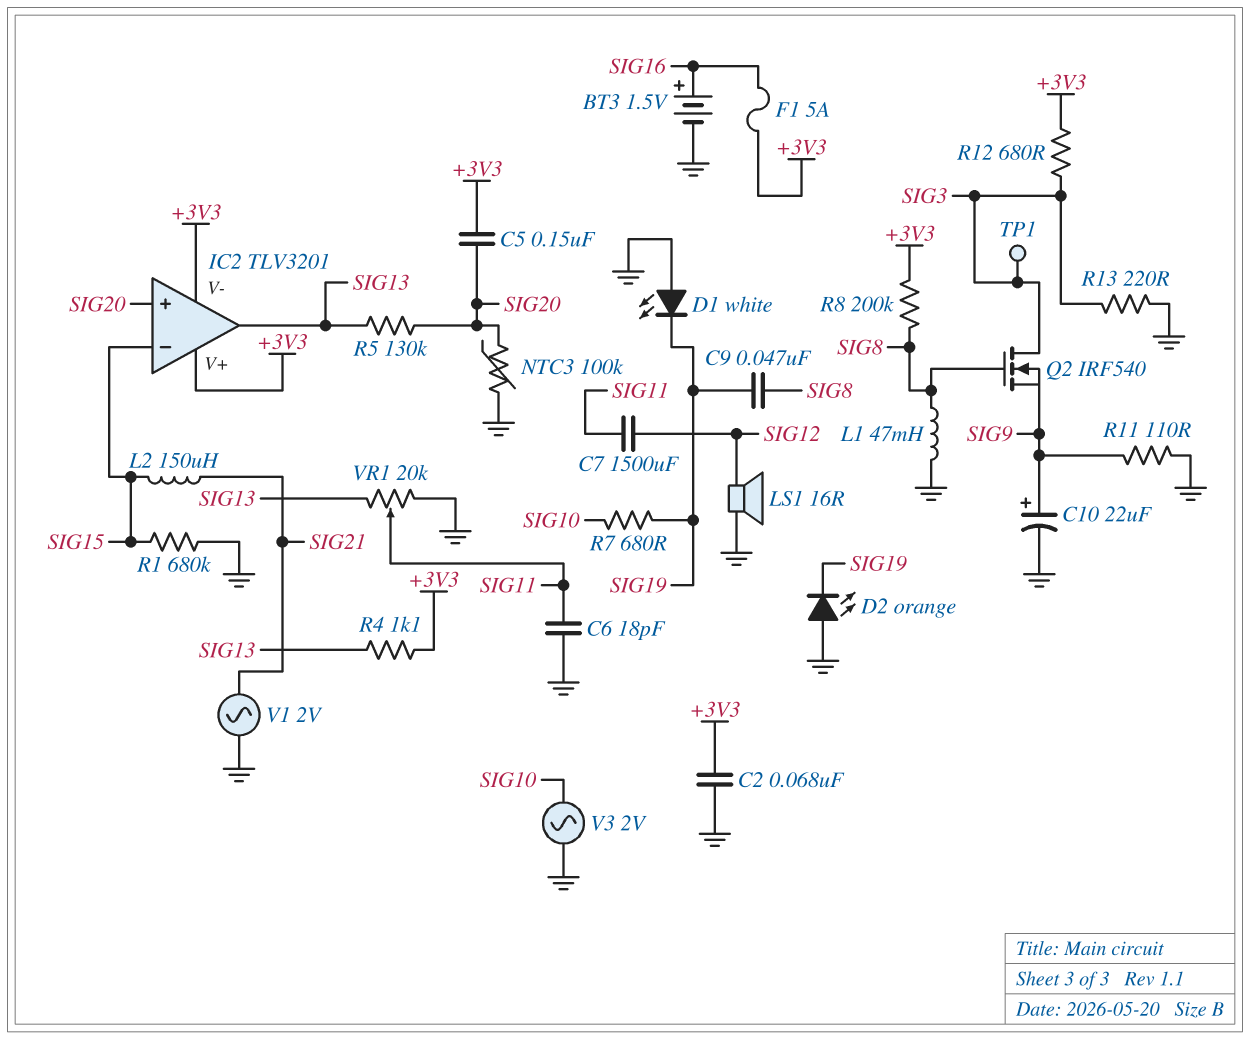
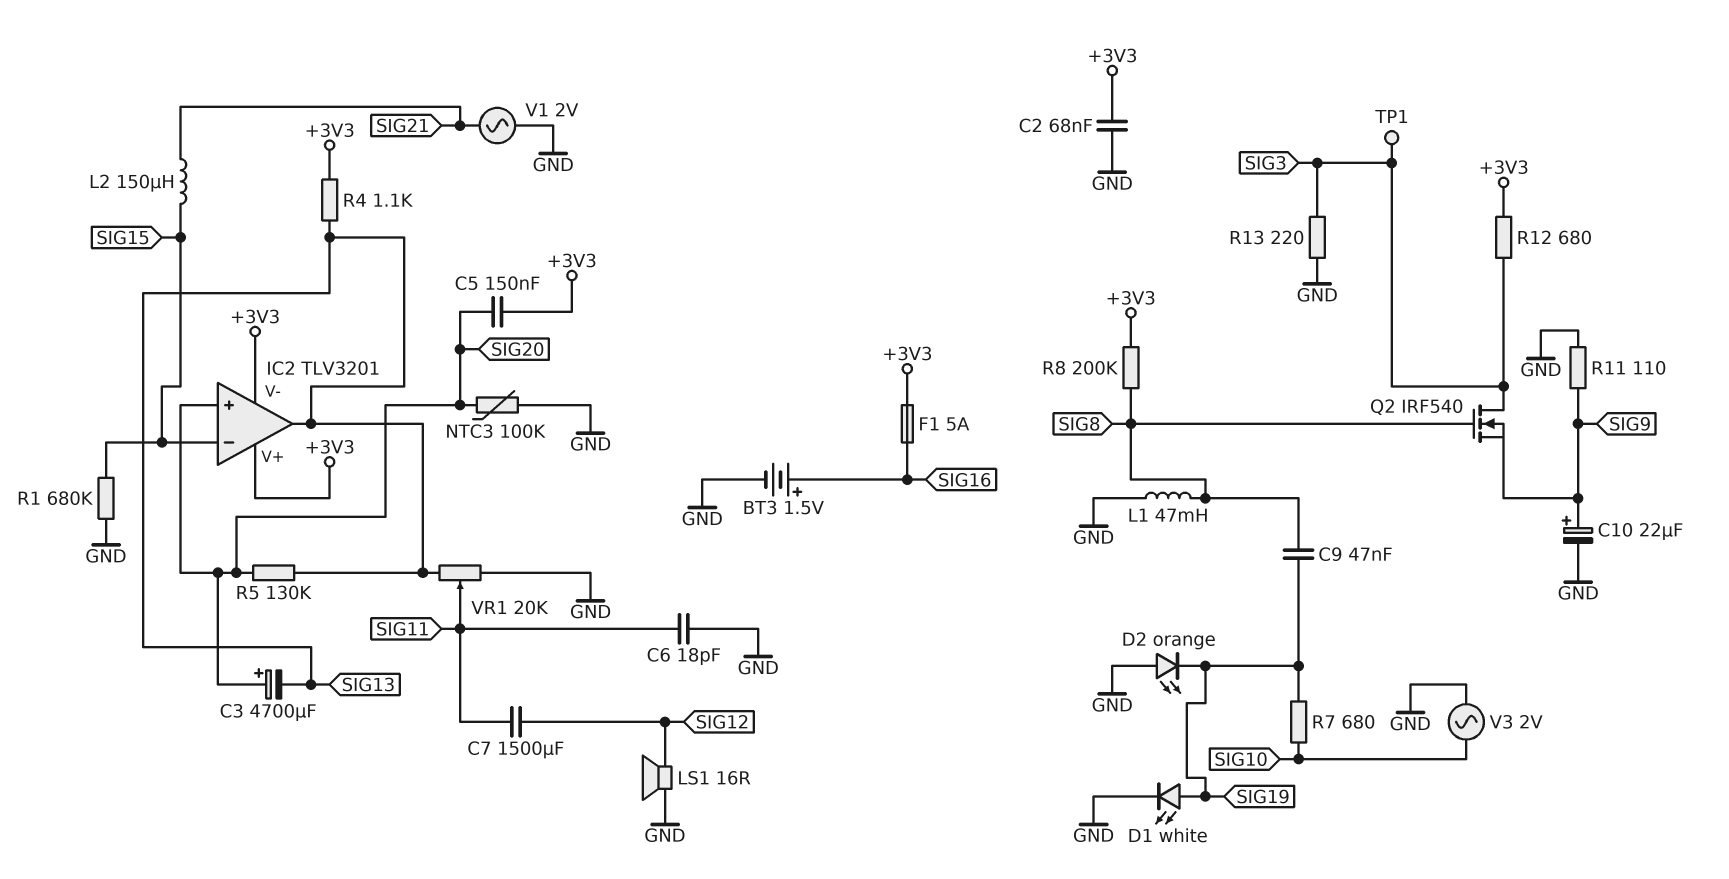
C3: none -> 4700uF (plus SIG20, minus SIG13)
D1: LED white (A GND, K SIG19) -> LED white (A SIG19, K GND)

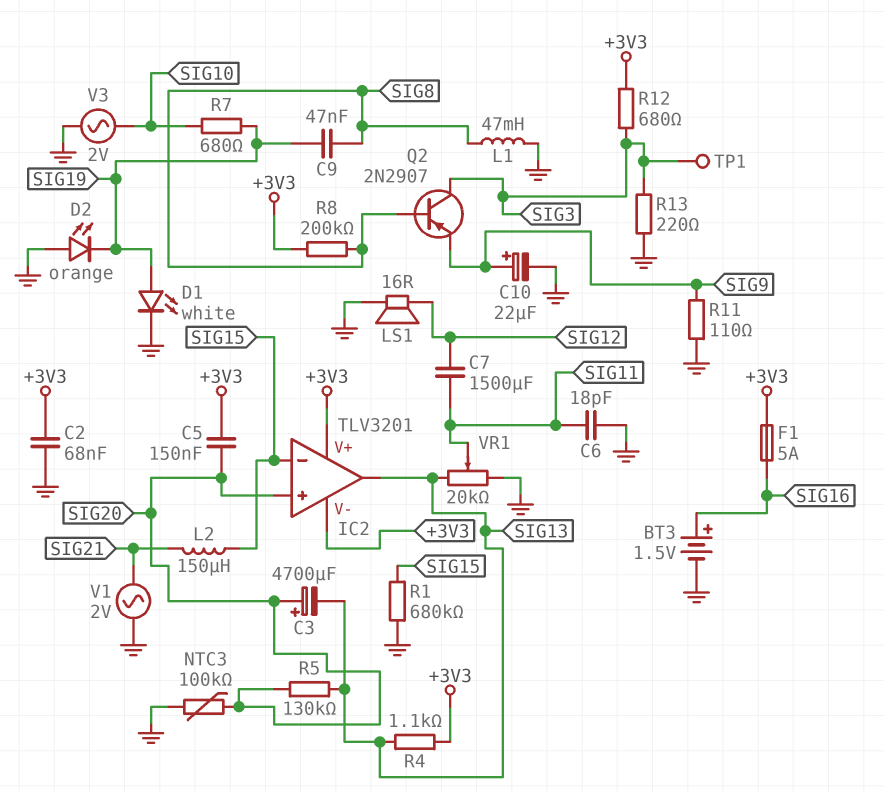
Q2: NMOS IRF540 (G SIG8, D SIG3, S SIG9) -> PNP 2N2907 (B SIG8, C SIG3, E SIG9)

